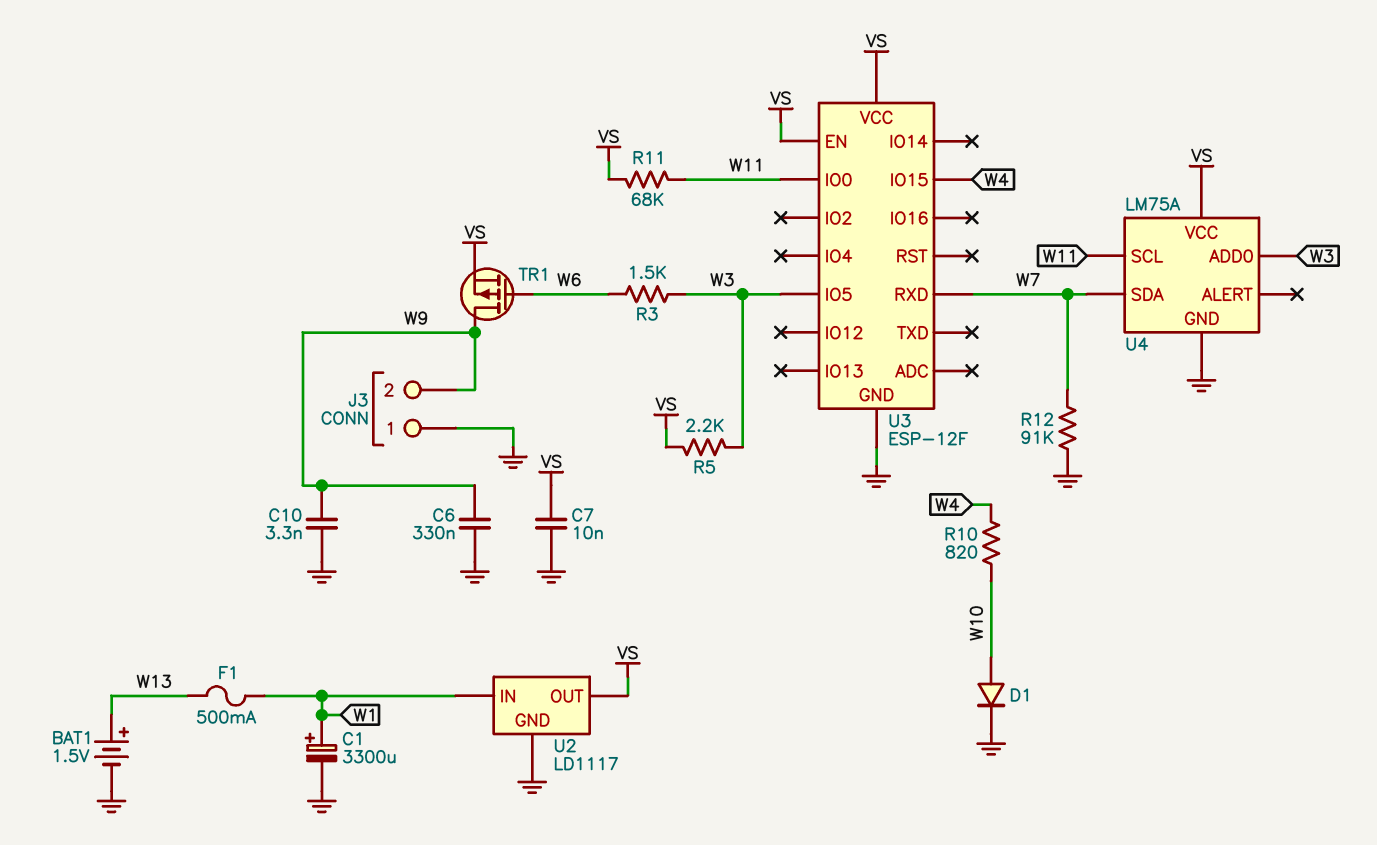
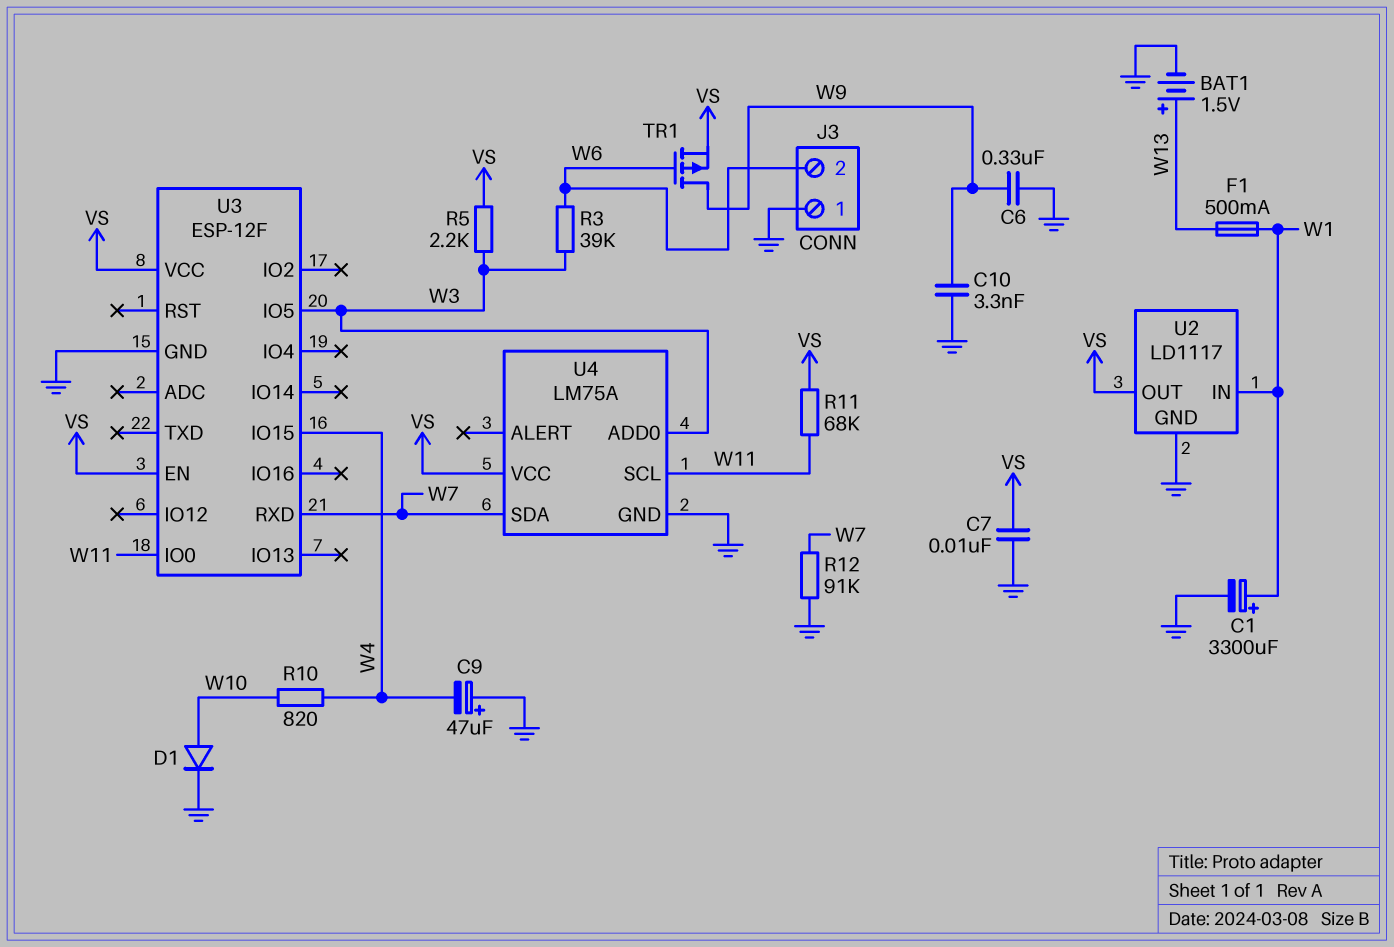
C9: none -> 47uF (plus GND, minus W4)
J3 pin 2: W9 -> W6
R3: 1.5k (W3, W6) -> 39k (W3, W6)

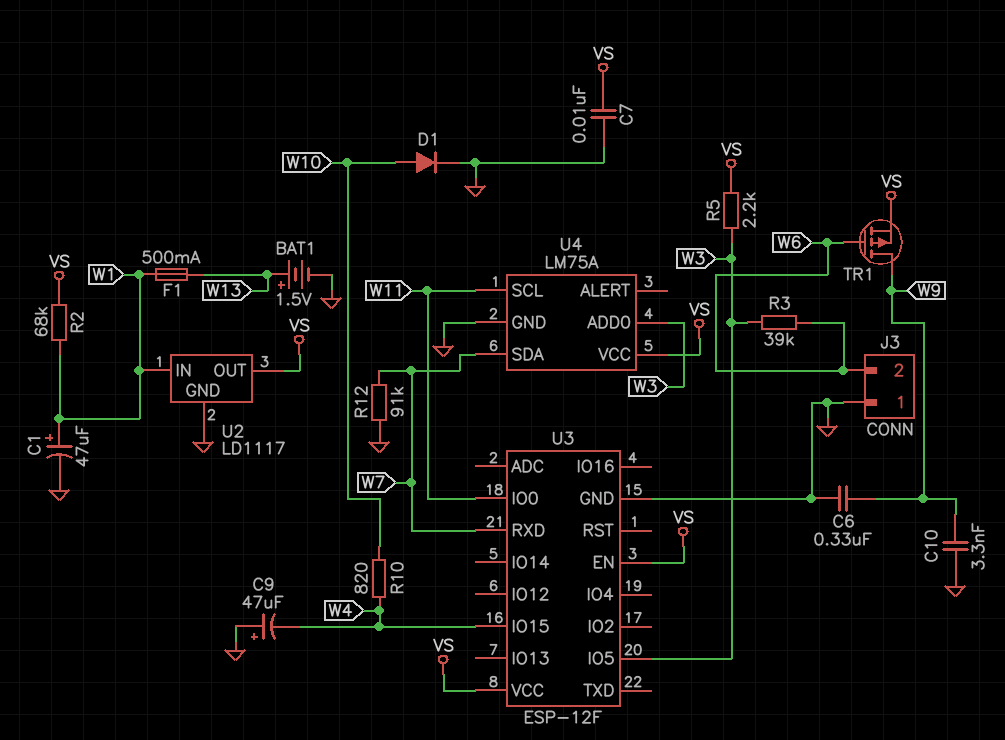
C1: 3300uF (plus W1, minus GND) -> 47uF (plus W1, minus GND)
R2: none -> 68k (VS, W1)
R11: 68k (VS, W11) -> none

